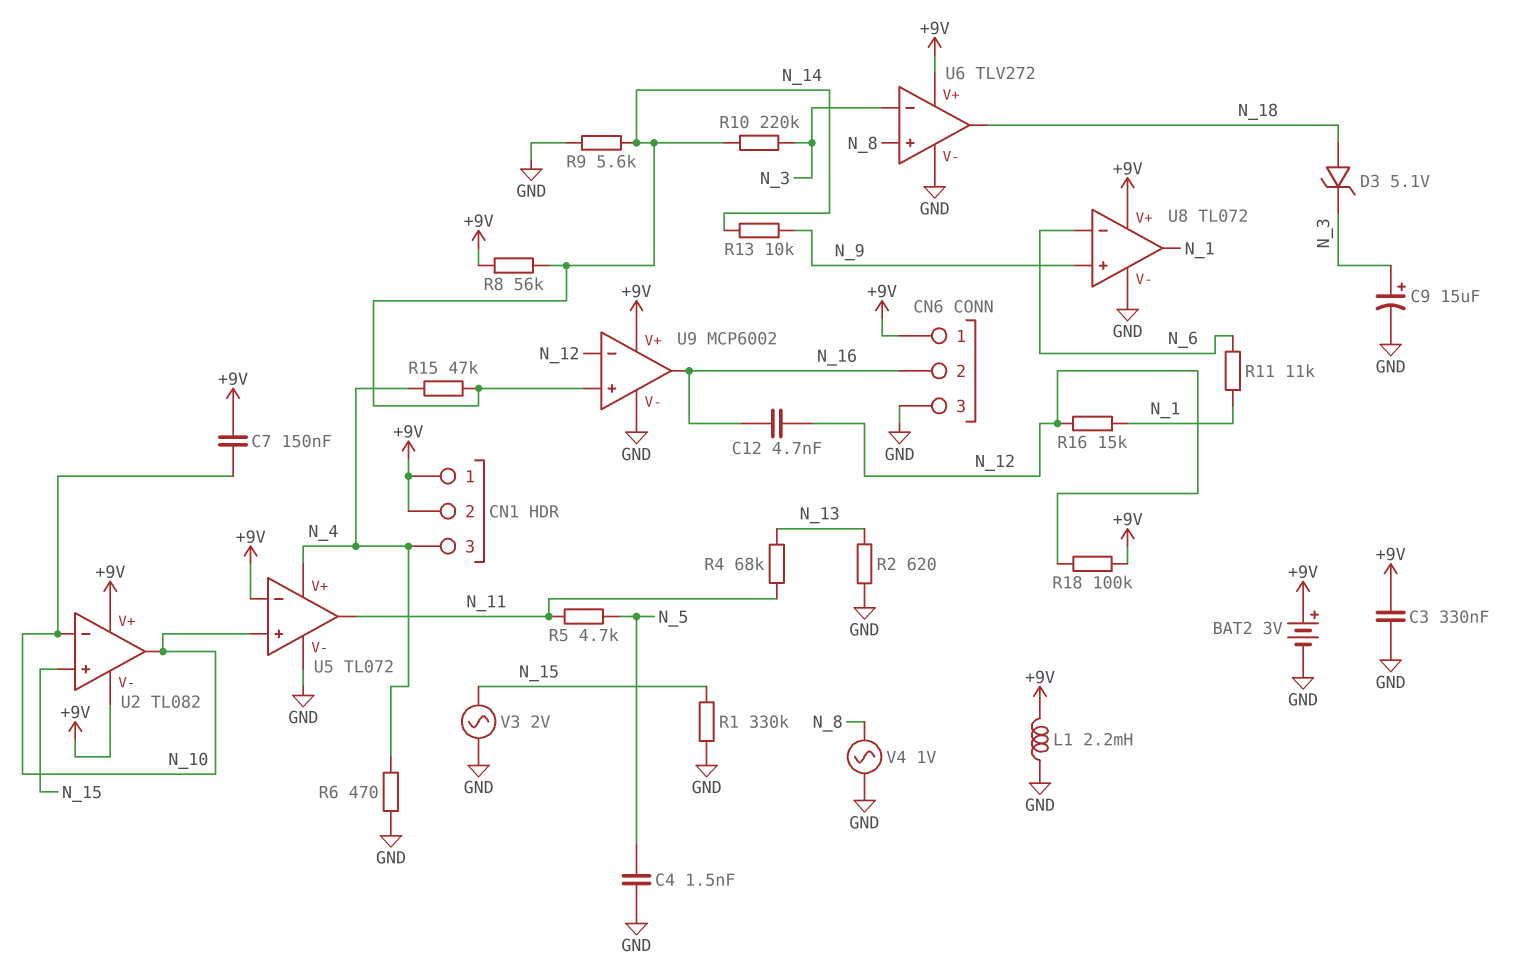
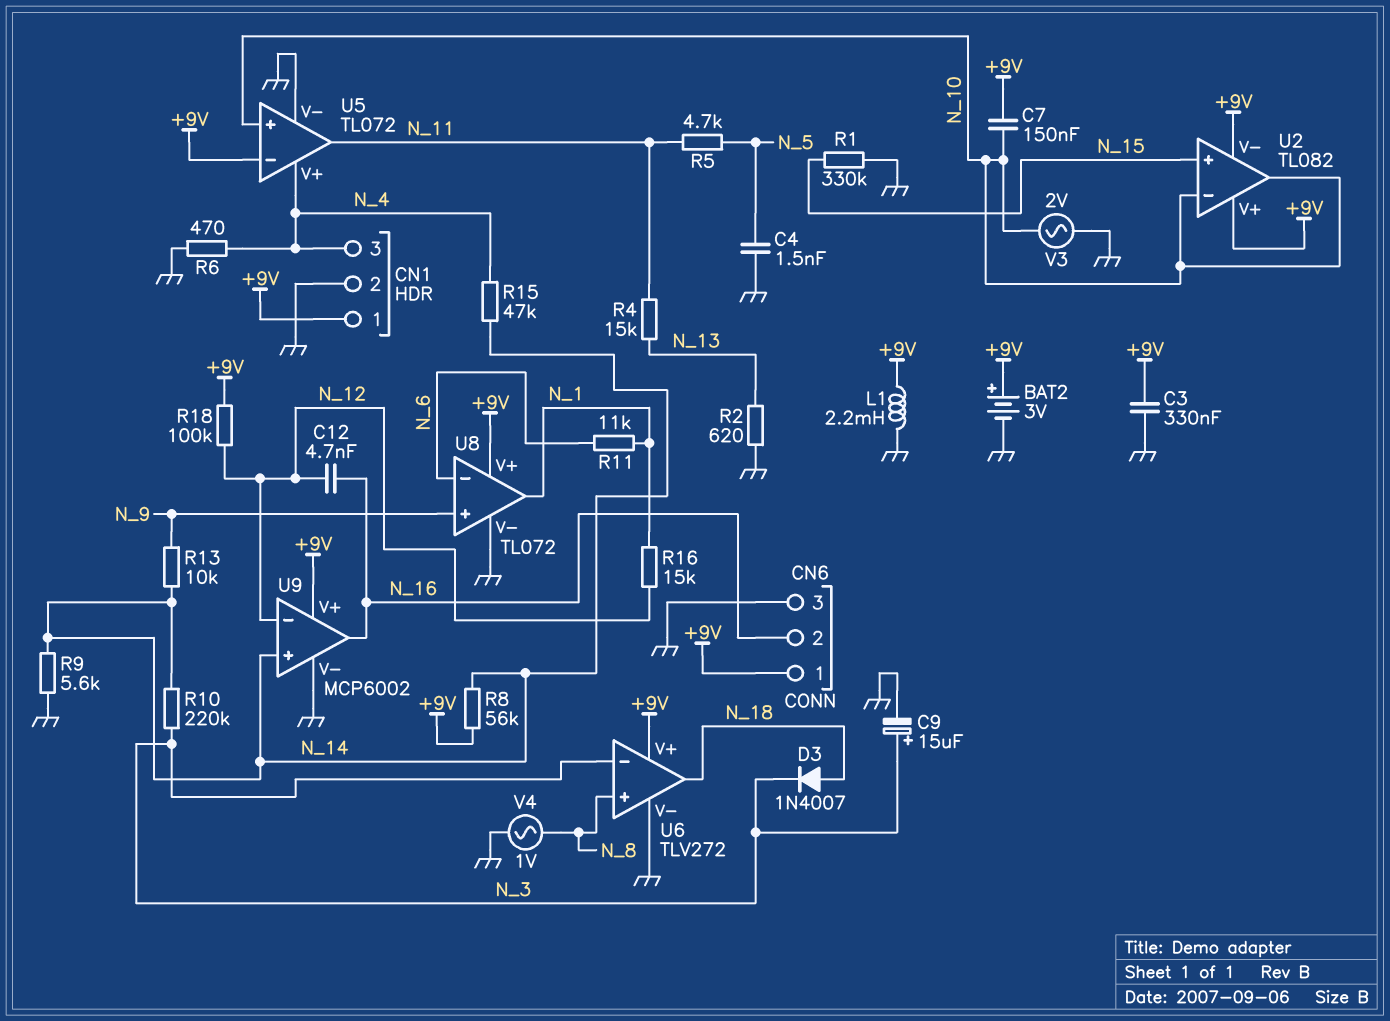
CN1 pin 2: +9V -> GND
D3: zener 5.1V (A N_18, K N_3) -> diode 1N4007 (A N_18, K N_3)
R4: 68k (N_11, N_13) -> 15k (N_11, N_13)
V3: AC 2V (GND, N_15) -> AC 2V (GND, N_10)

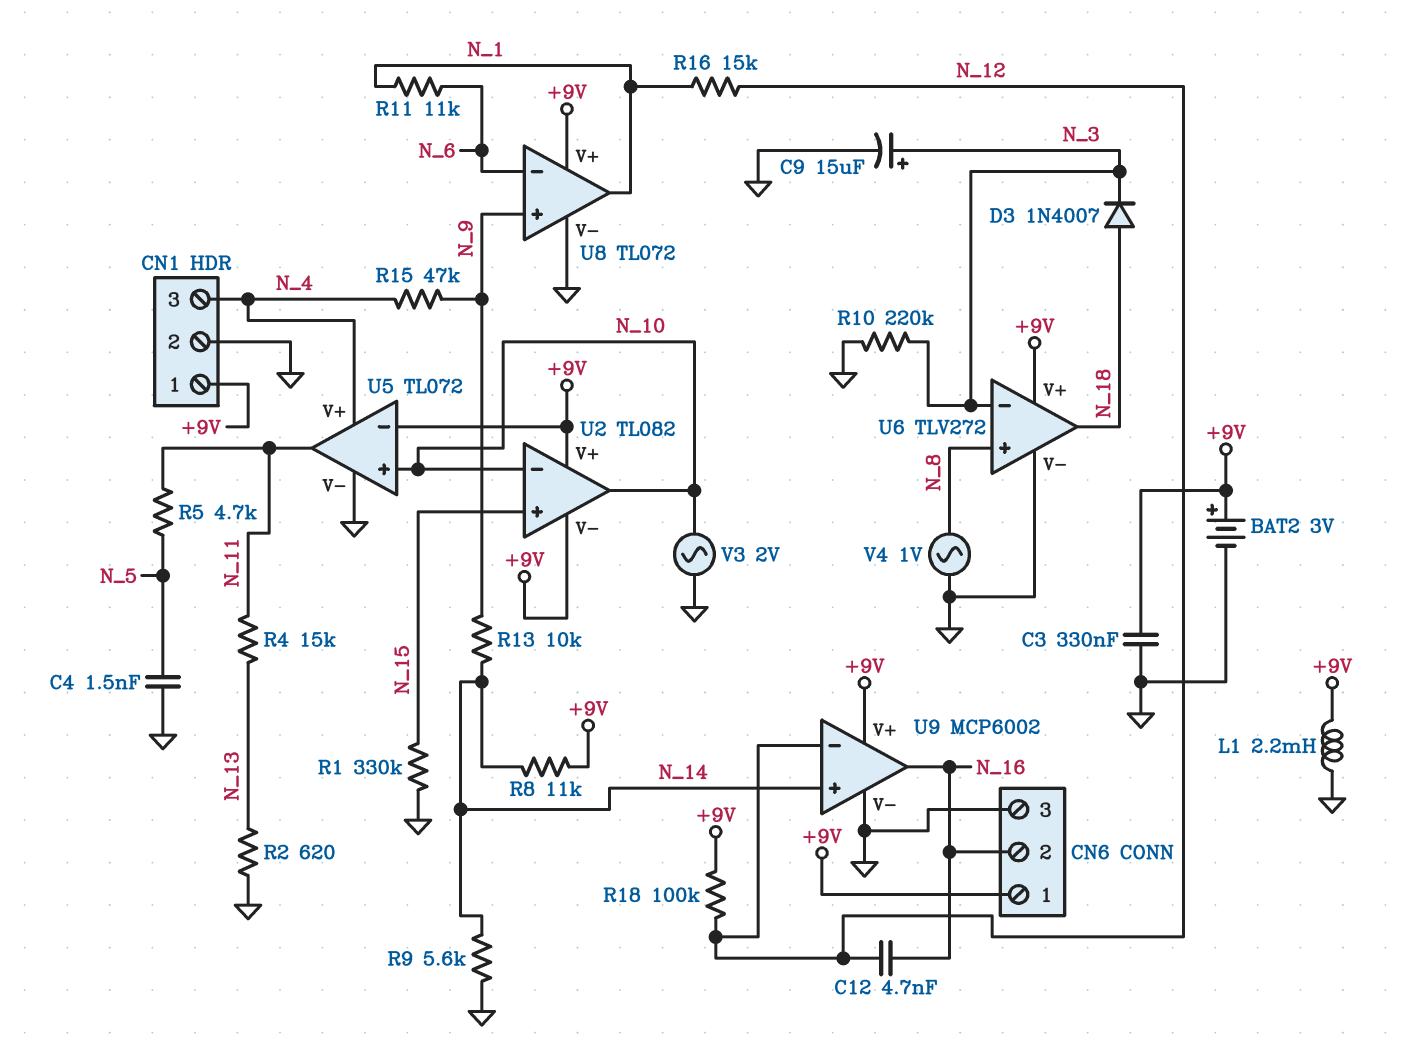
C7: 150nF (+9V, N_10) -> none
R6: 470 (GND, N_4) -> none
R8: 56k (+9V, N_14) -> 11k (+9V, N_14)
R10: 220k (N_3, N_14) -> 220k (GND, N_3)
R15: 47k (N_4, N_14) -> 47k (N_4, N_9)

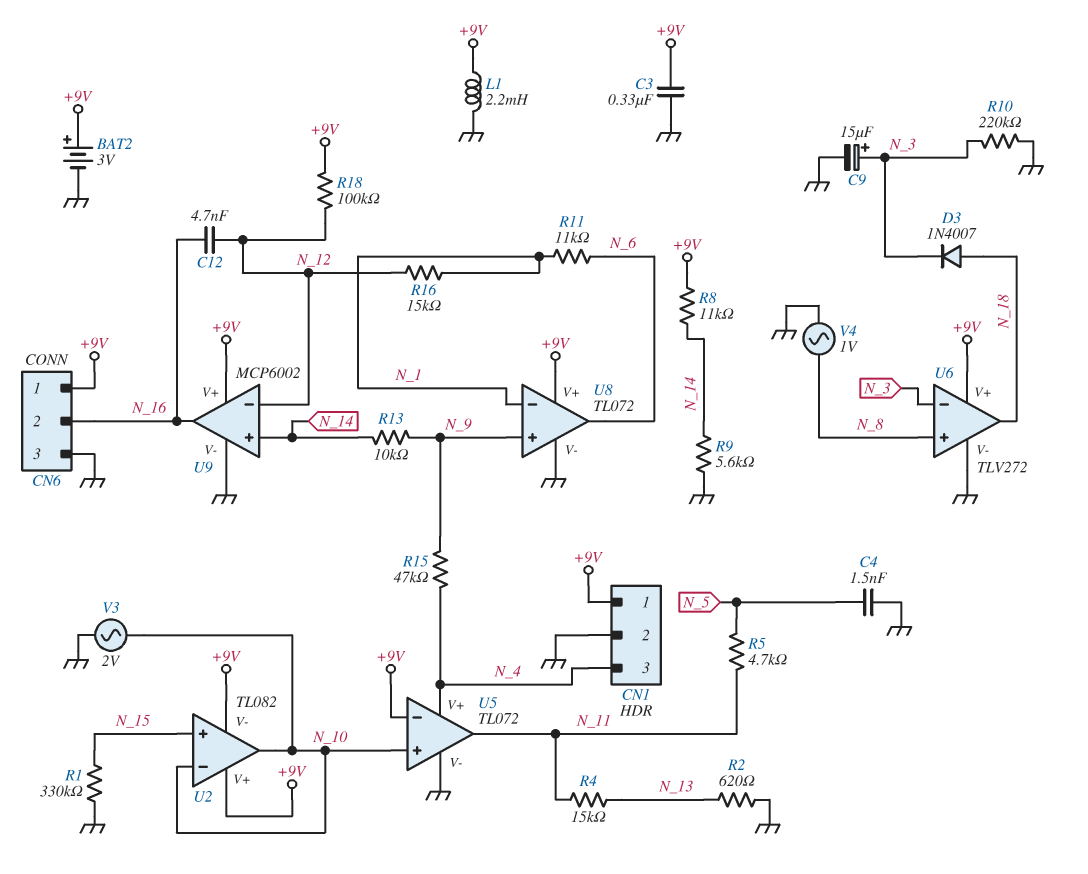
U8 pin in-: N_6 -> N_1
U8 pin out: N_1 -> N_6

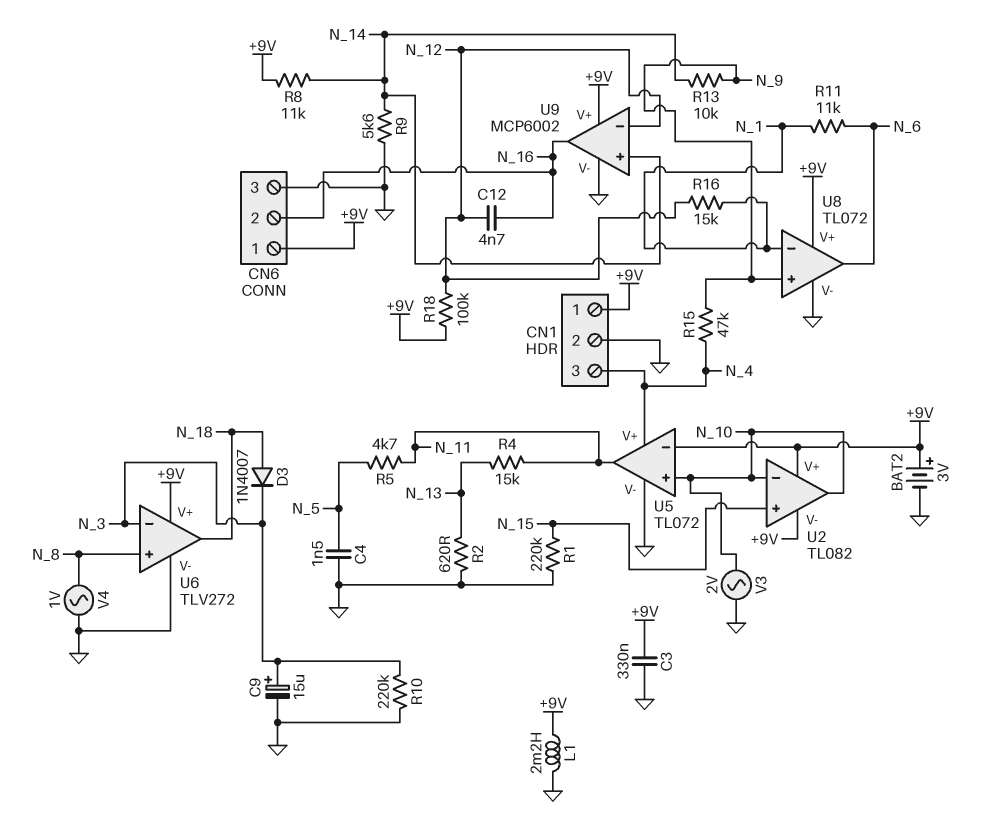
R1: 330k (GND, N_15) -> 220k (GND, N_15)

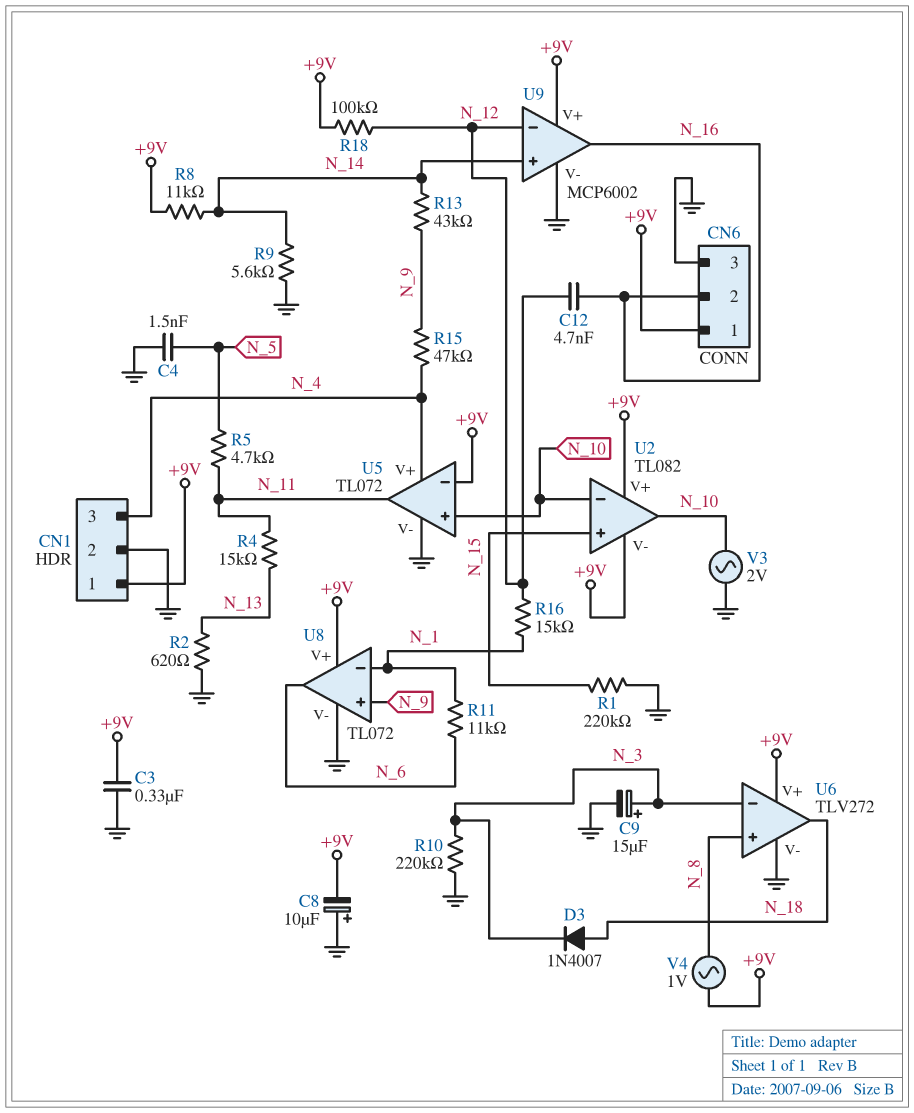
BAT2: 3V (plus +9V, minus GND) -> none
C8: none -> 10uF (plus GND, minus +9V)
L1: 2.2mH (+9V, GND) -> none
R13: 10k (N_9, N_14) -> 43k (N_9, N_14)
V4: AC 1V (GND, N_8) -> AC 1V (+9V, N_8)

